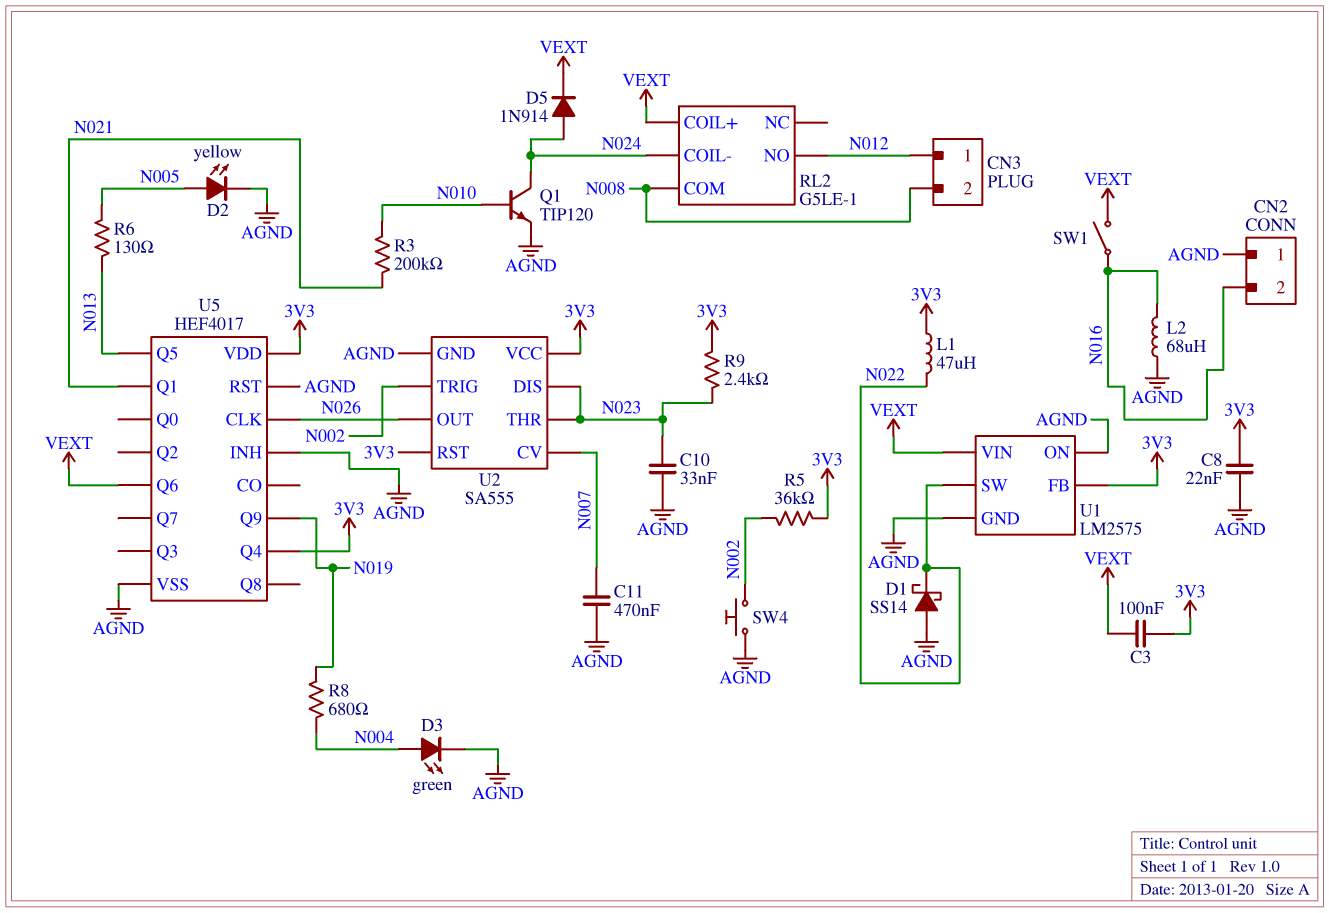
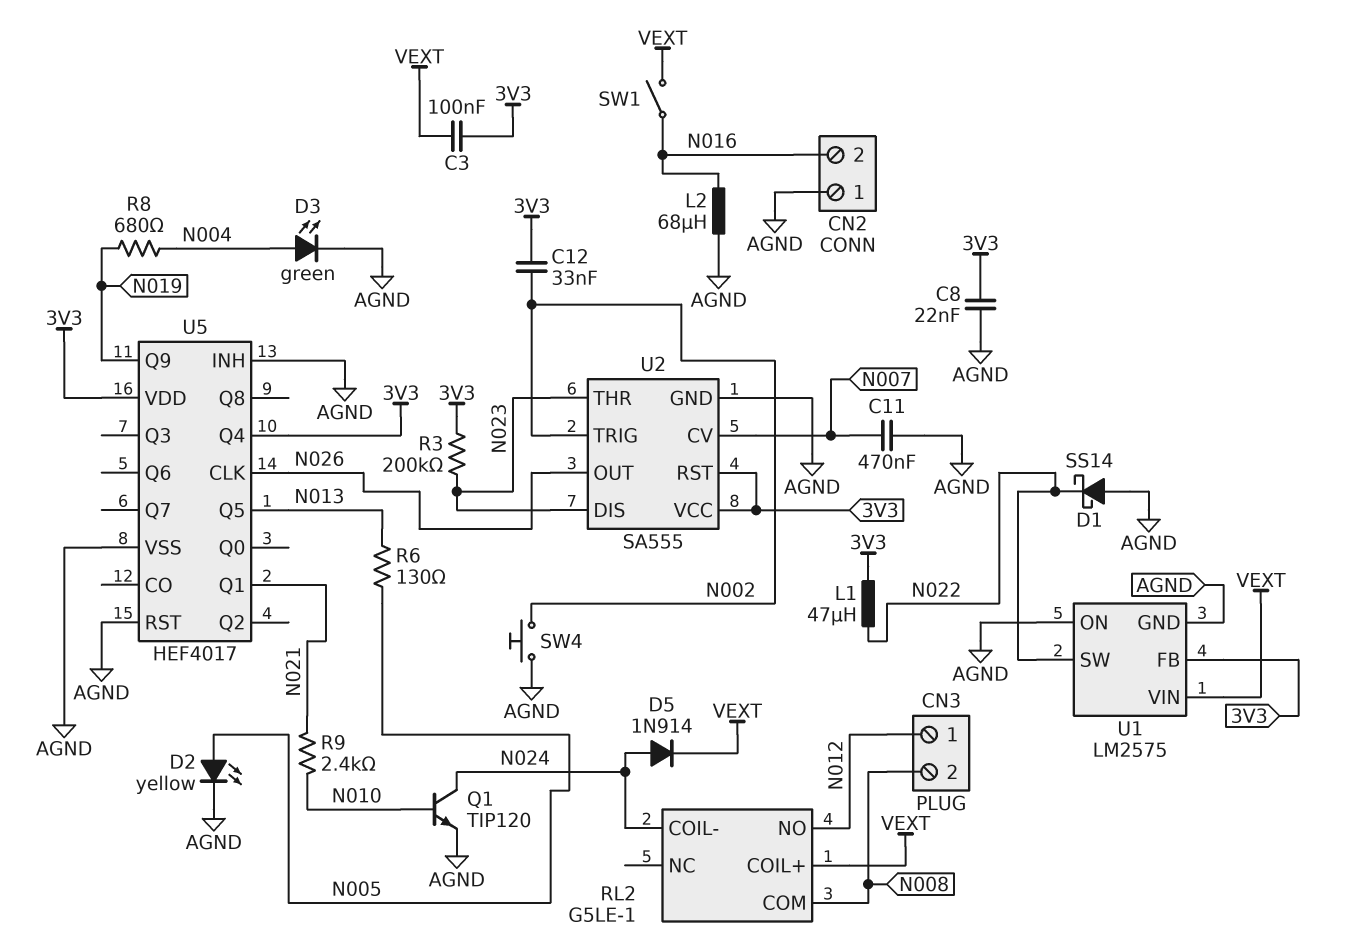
C10: 33nF (AGND, N023) -> none
C12: none -> 33nF (3V3, N002)
R3: 200k (N010, N021) -> 200k (3V3, N023)
R5: 36k (3V3, N002) -> none
R9: 2.4k (3V3, N023) -> 2.4k (N010, N021)
U5 pin Q6: VEXT -> none

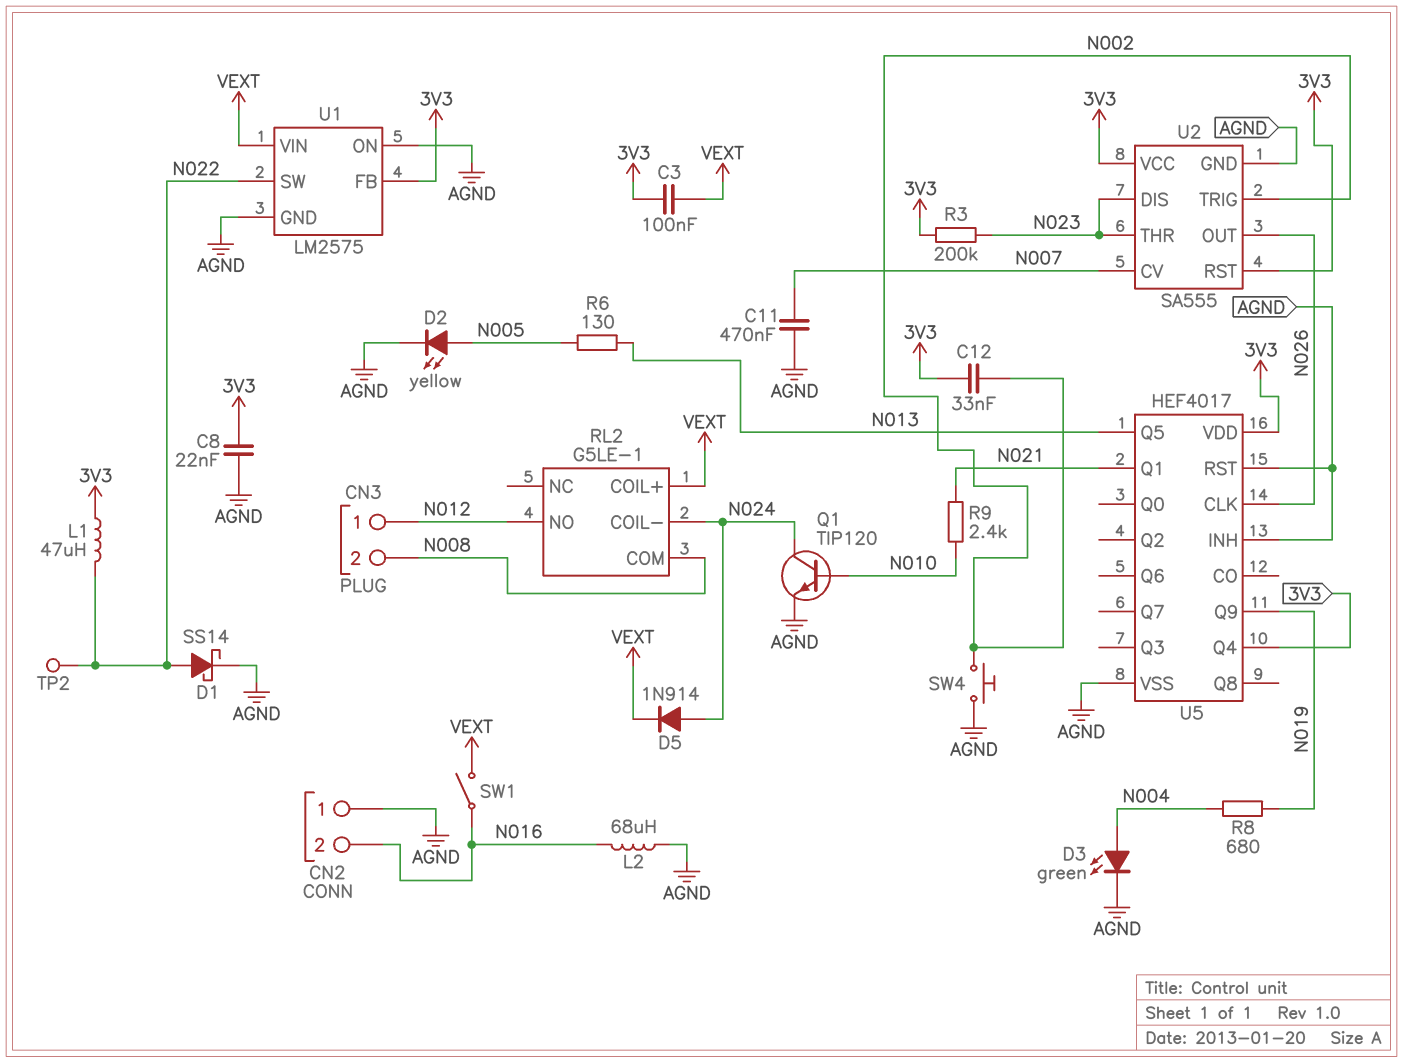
D1: schottky SS14 (A AGND, K N022) -> schottky SS14 (A N022, K AGND)
TP2: none -> test point (N022)

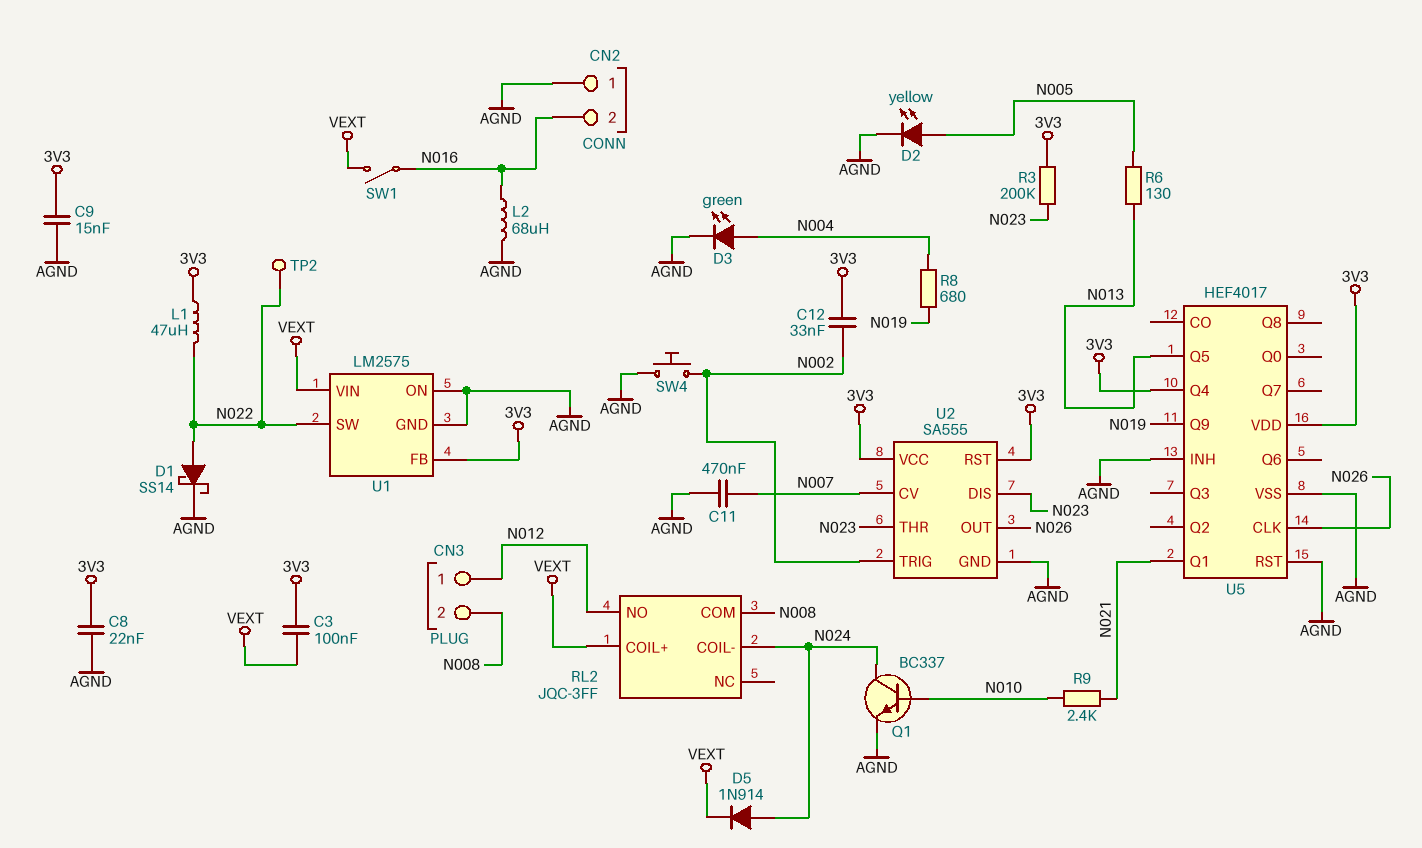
C9: none -> 15nF (3V3, AGND)
Q1: NPN TIP120 (B N010, C N024, E AGND) -> NPN BC337 (B N010, C N024, E AGND)
RL2: G5LE-1 -> JQC-3FF

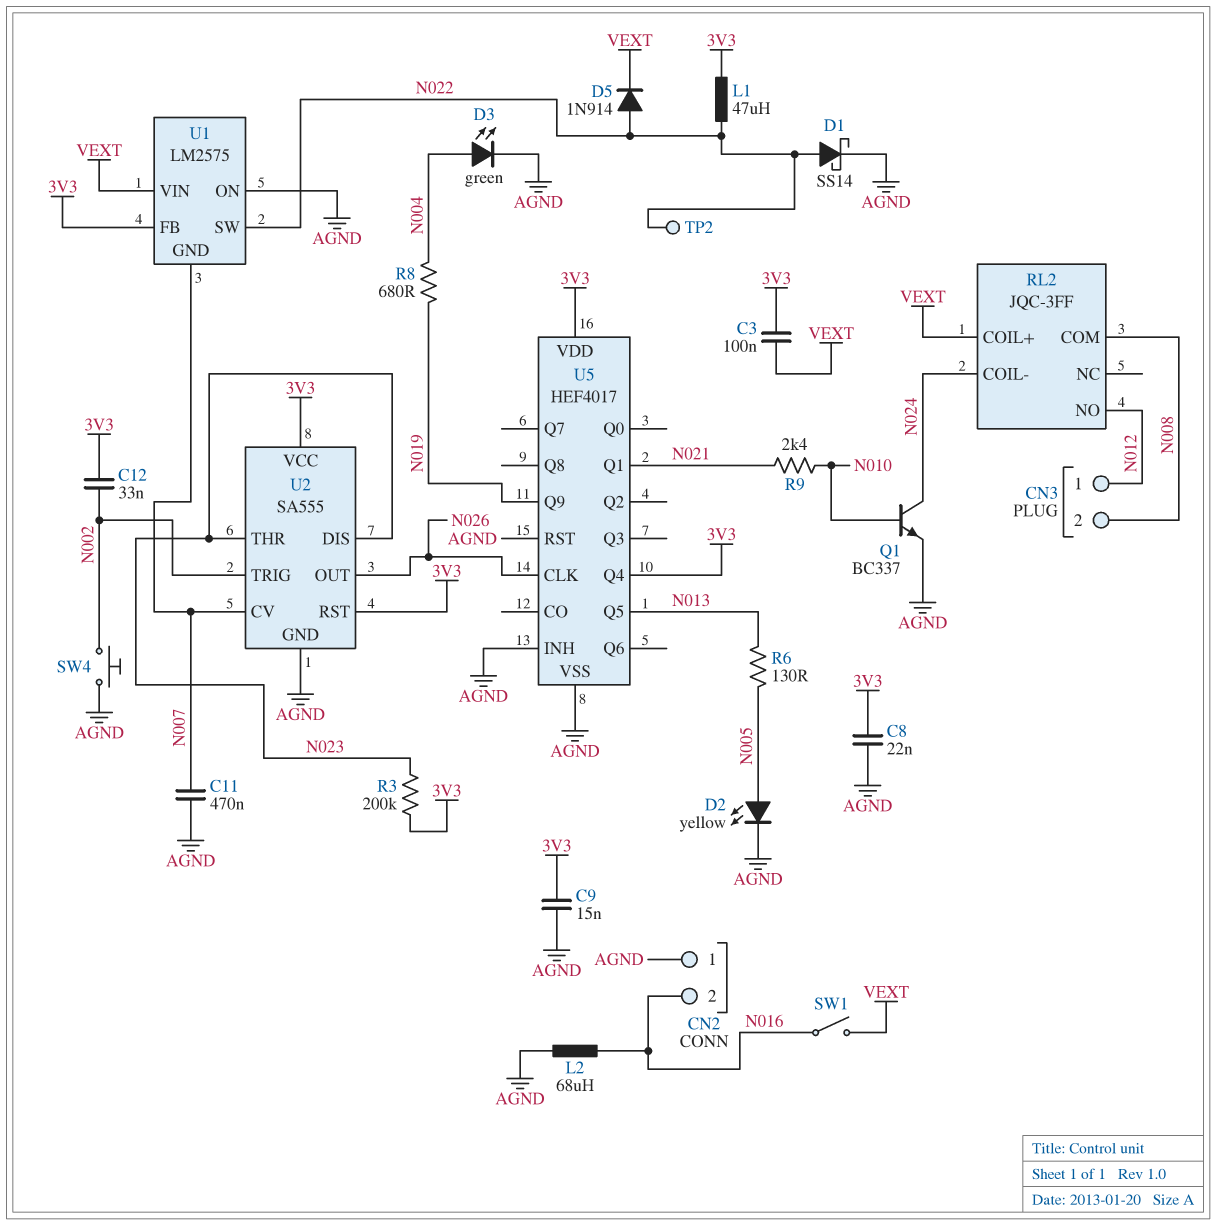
D5: diode 1N914 (A N024, K VEXT) -> diode 1N914 (A N022, K VEXT)
U1 pin GND: AGND -> N007

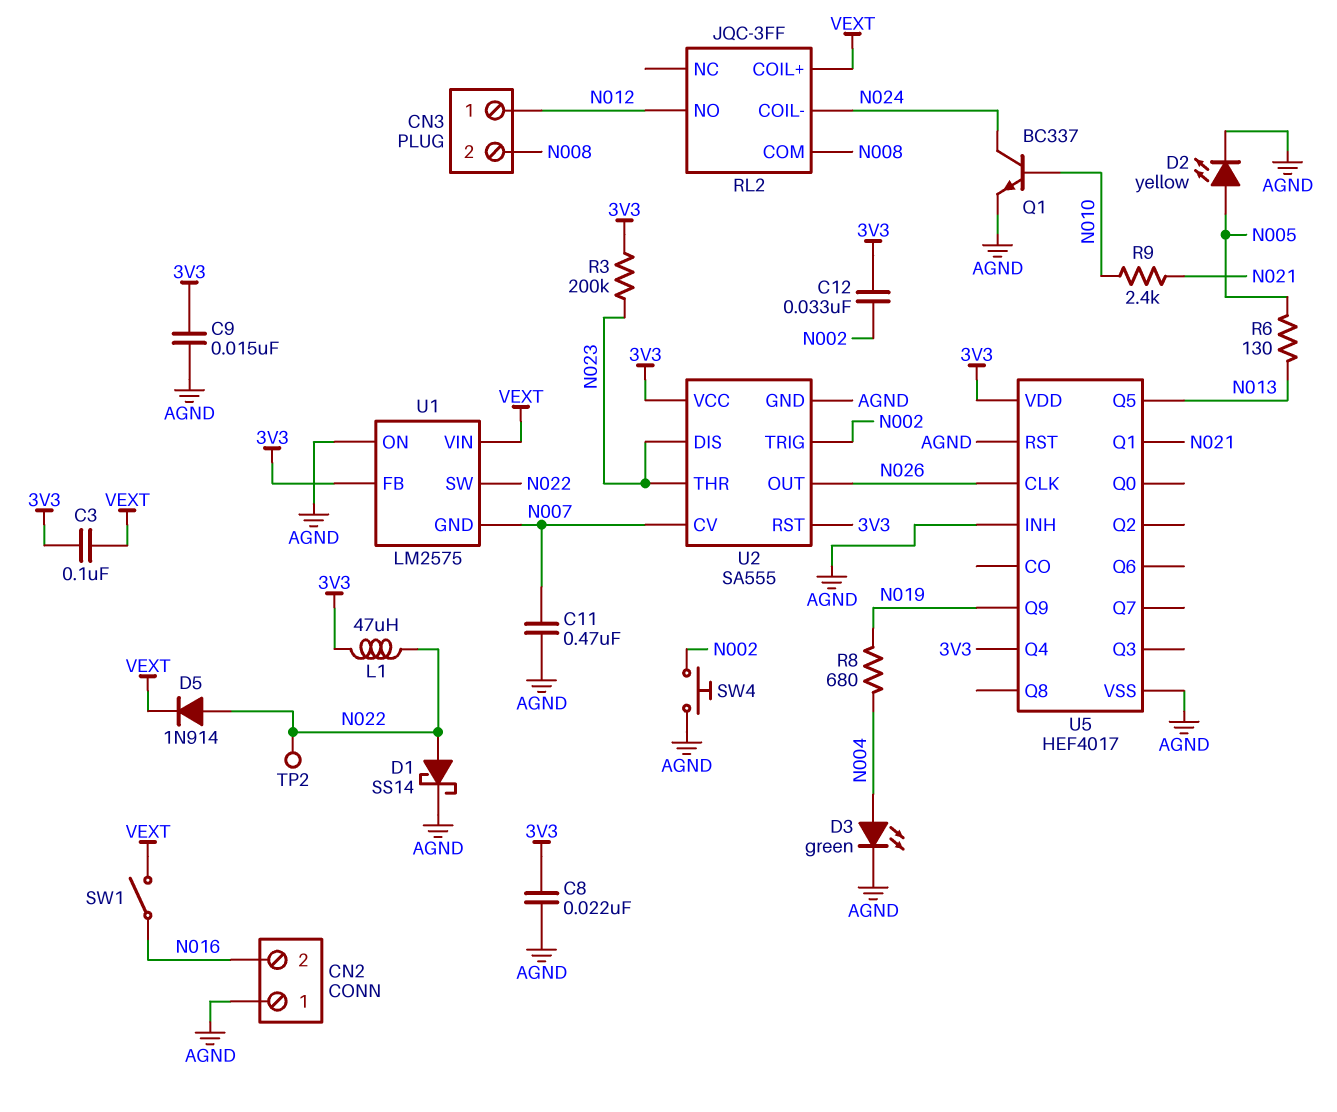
L2: 68uH (AGND, N016) -> none

